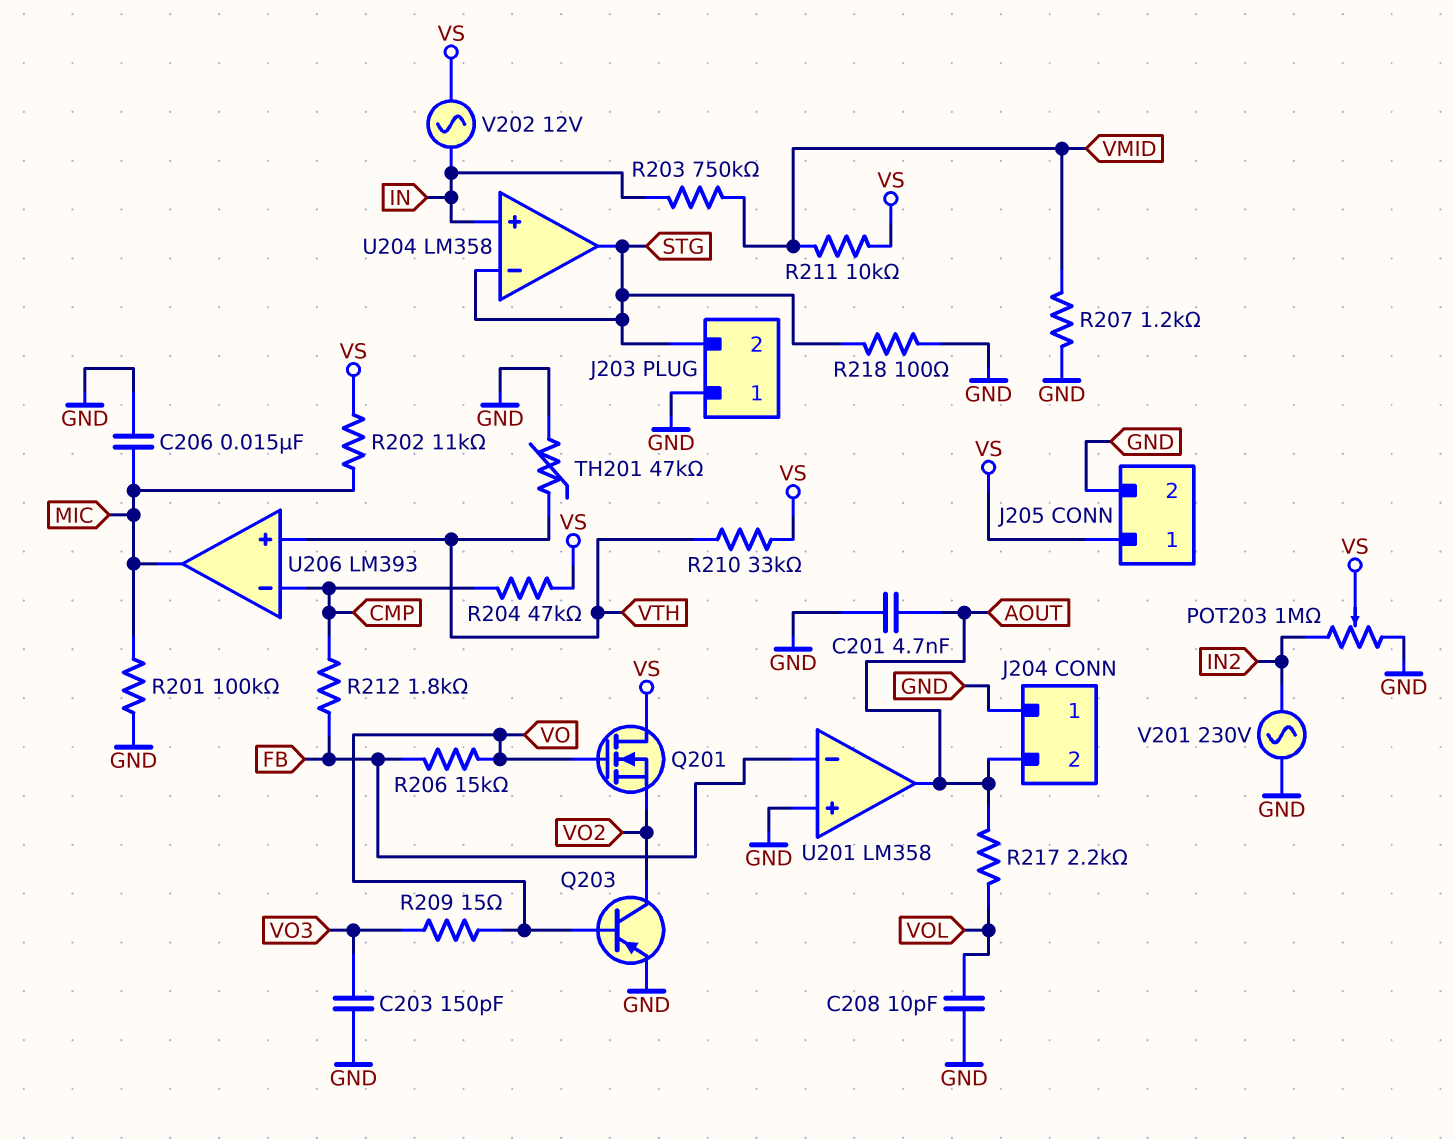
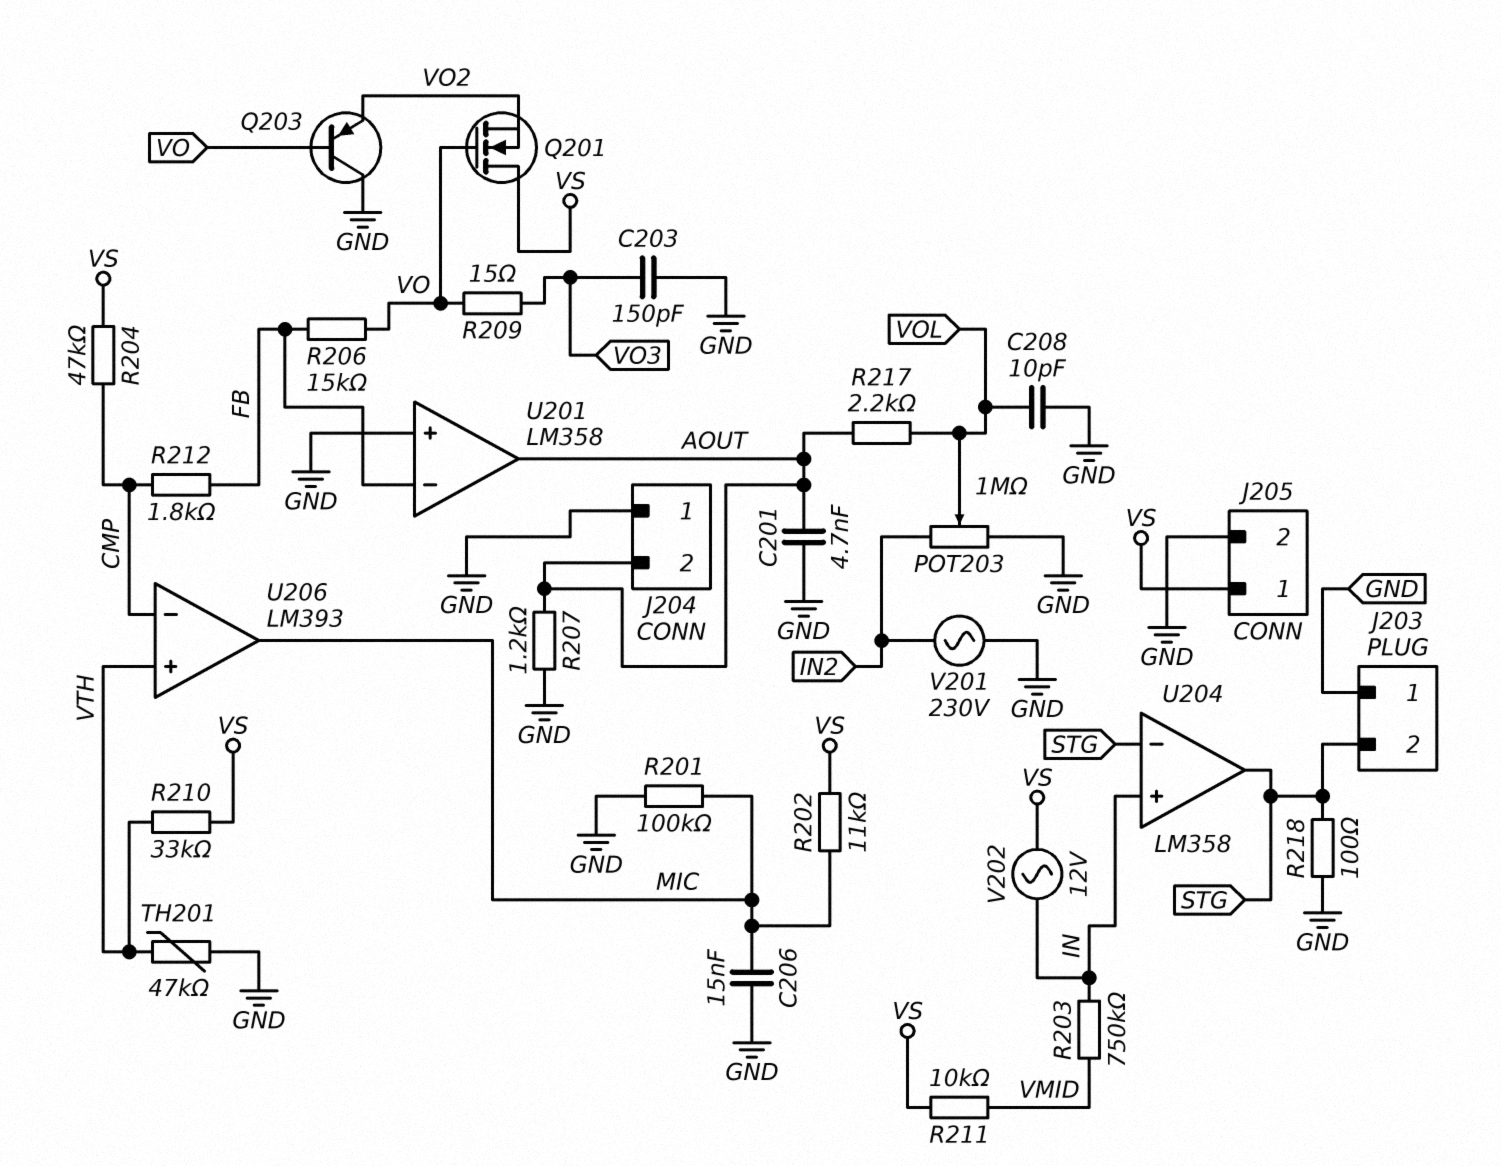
POT203: 1M (GND, IN2, wiper VS) -> 1M (GND, IN2, wiper VOL)
Q203: PNP (B VO, C VO2, E GND) -> PNP (B VO, C GND, E VO2)
R207: 1.2k (GND, VMID) -> 1.2k (AOUT, GND)

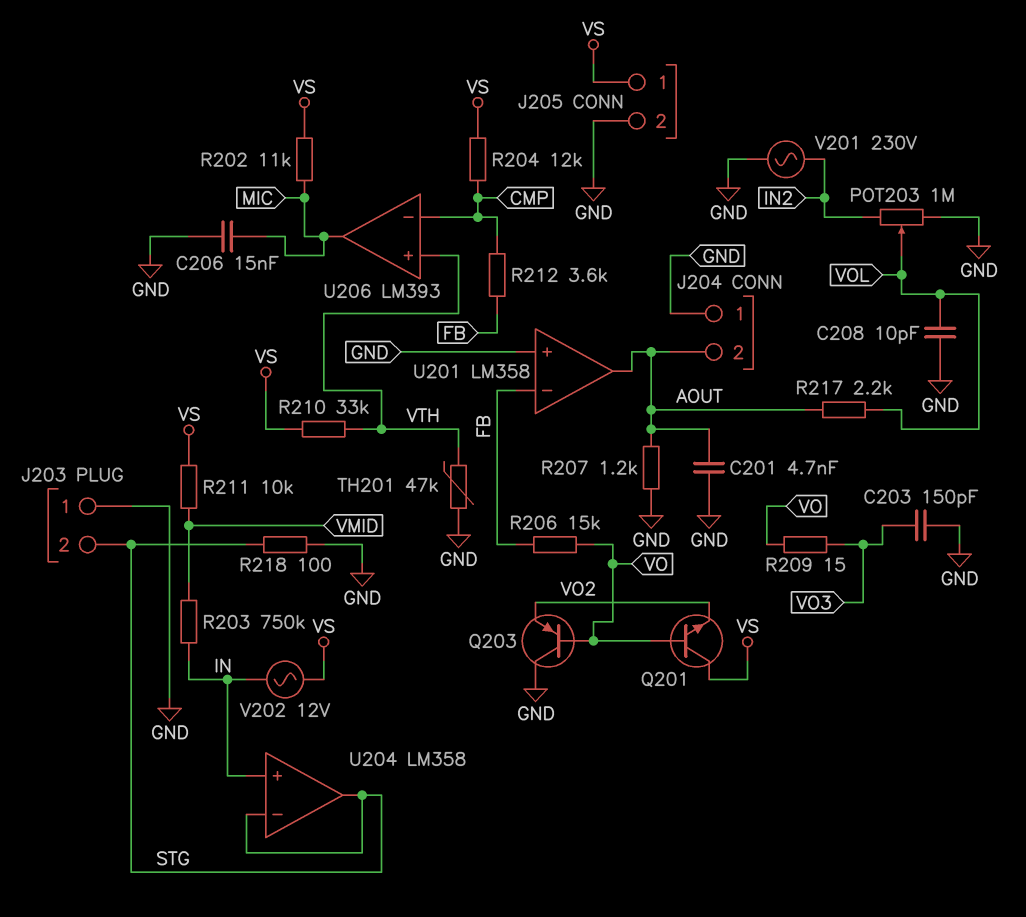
Q201: NMOS (G VO, D VS, S VO2) -> NPN (B VO, C VS, E VO2)
R201: 100k (GND, MIC) -> none
R204: 47k (CMP, VS) -> 12k (CMP, VS)
R212: 1.8k (CMP, FB) -> 3.6k (CMP, FB)

